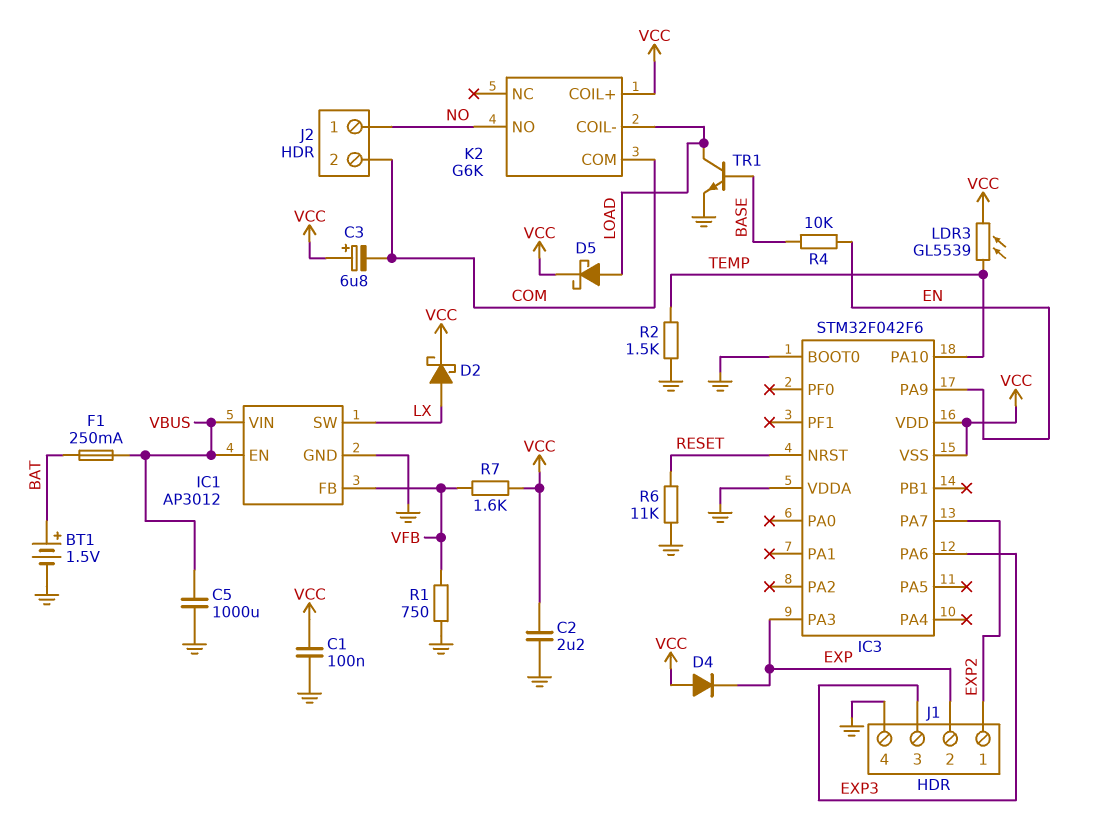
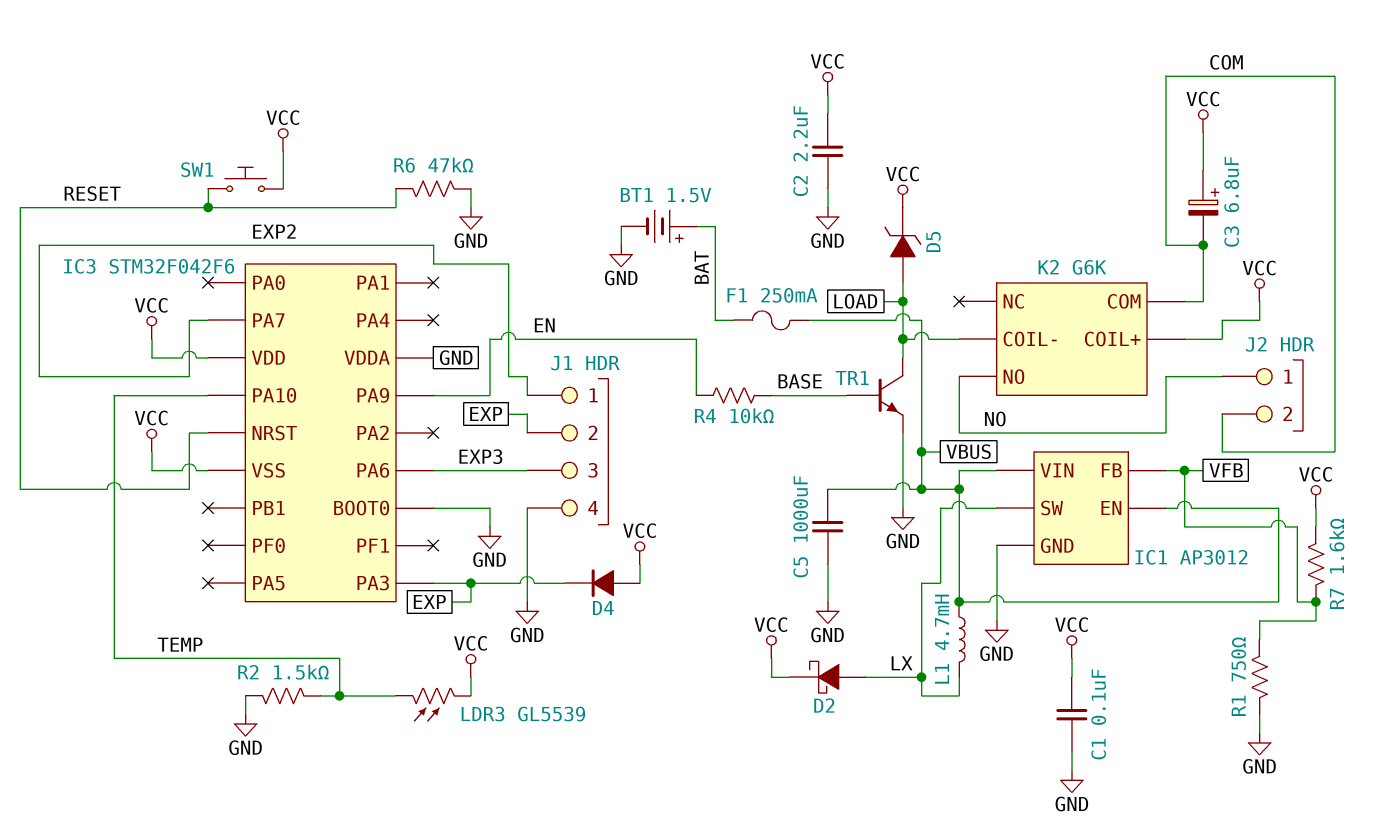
D5: schottky (A LOAD, K VCC) -> zener (A LOAD, K VCC)
L1: none -> 4.7mH (LX, VBUS)
R6: 11k (GND, RESET) -> 47k (GND, RESET)
SW1: none -> button (RESET, VCC)

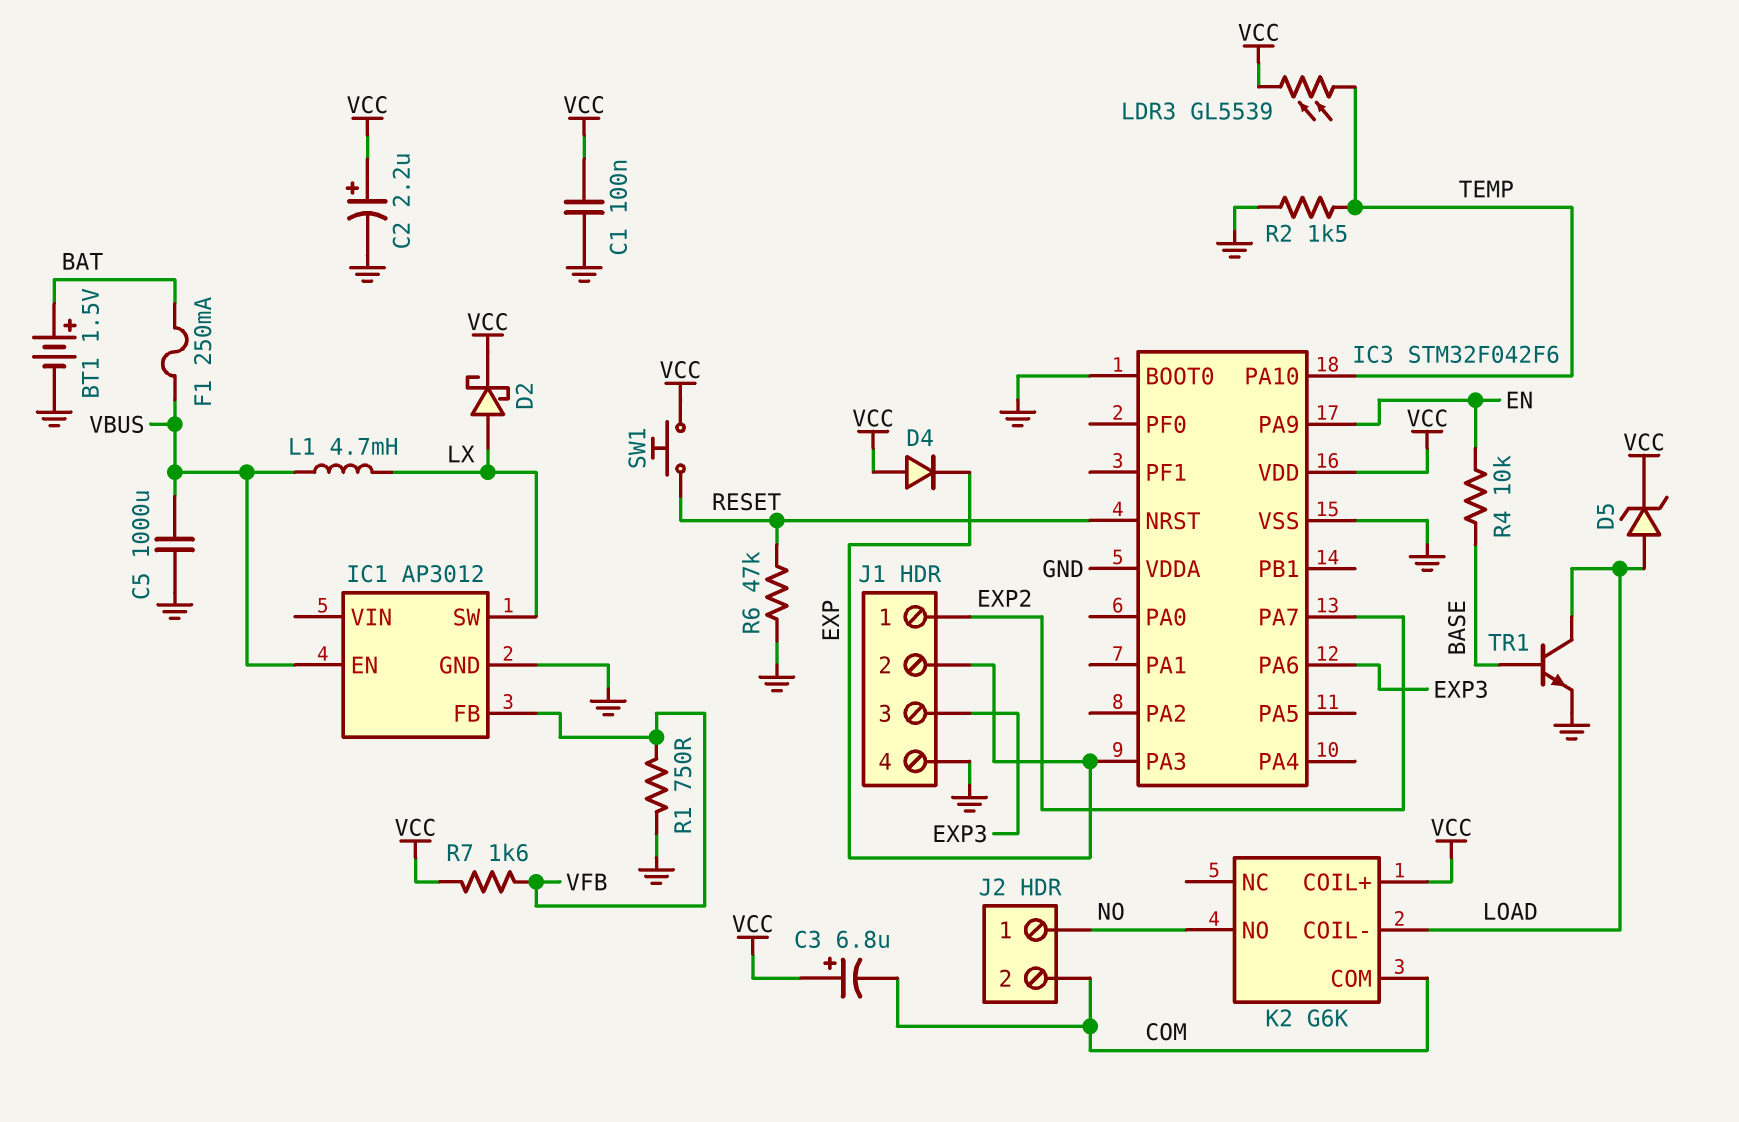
C2: 2.2uF (GND, VCC) -> 2.2uF (plus VCC, minus GND)
IC1 pin VIN: VBUS -> none
IC3 pin VSS: VCC -> GND

